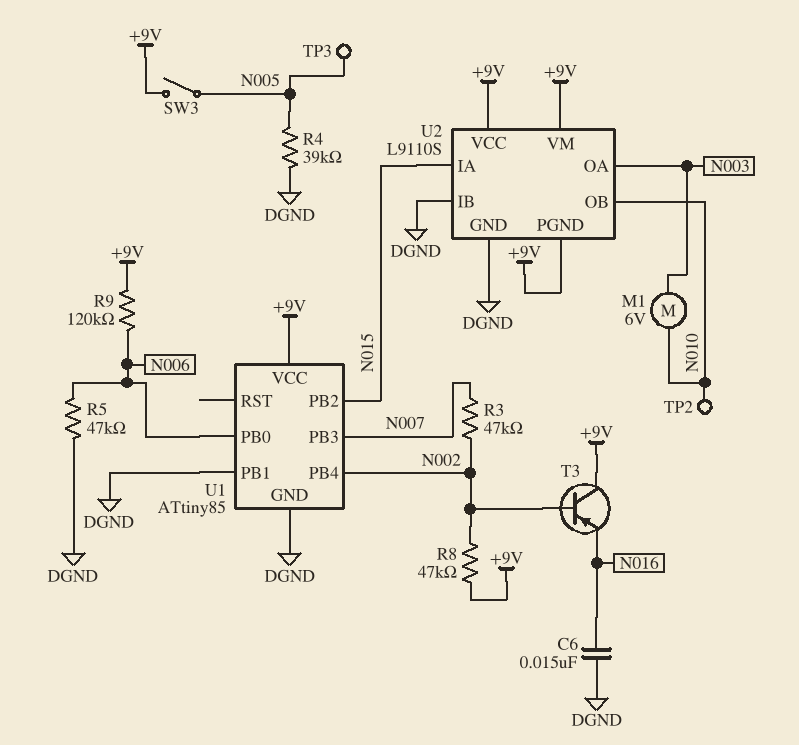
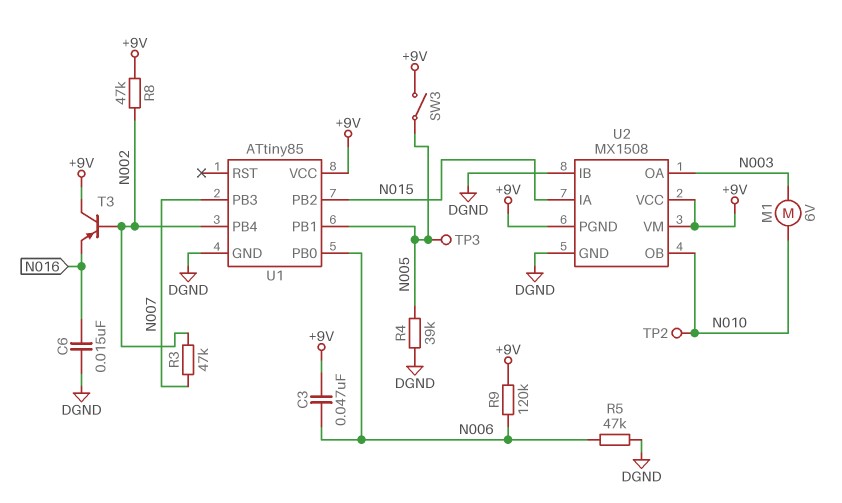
C3: none -> 47nF (+9V, N006)
U1 pin PB1: DGND -> N005
U2: L9110S -> MX1508

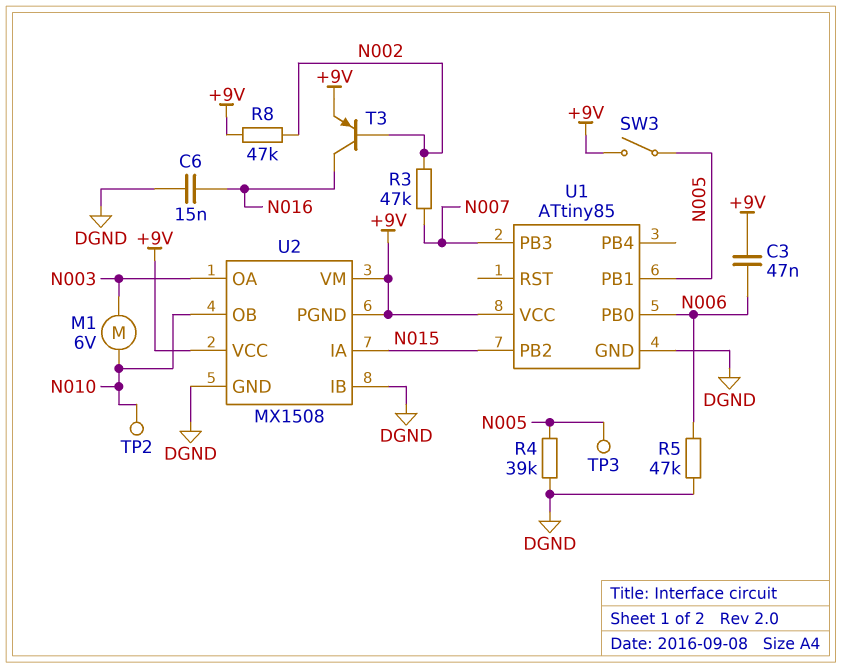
R9: 120k (+9V, N006) -> none
T3: PNP (B N002, C +9V, E N016) -> PNP (B N002, C N016, E +9V)
U1 pin PB4: N002 -> none

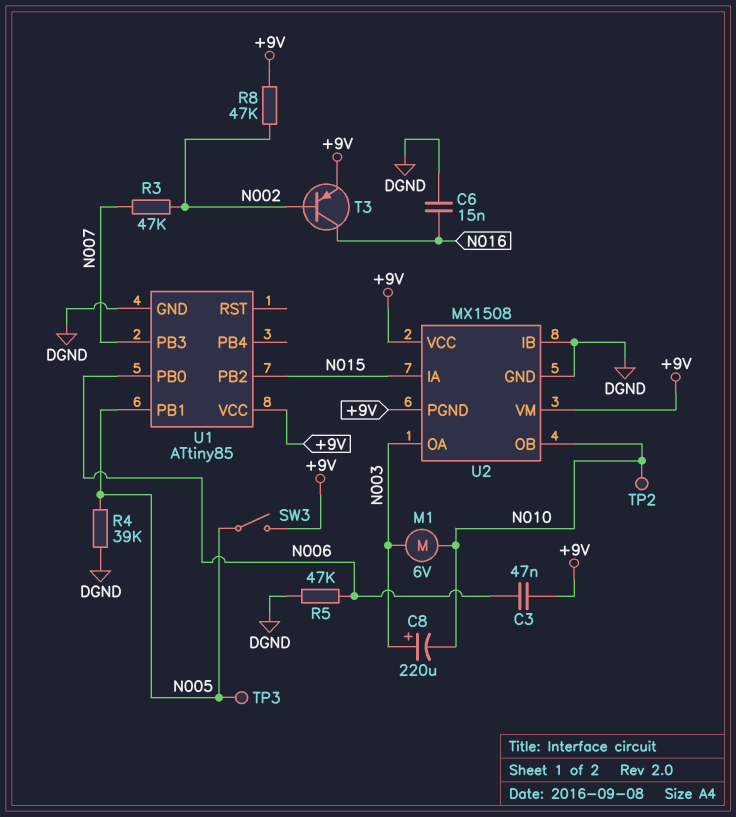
C8: none -> 220uF (plus N003, minus N010)

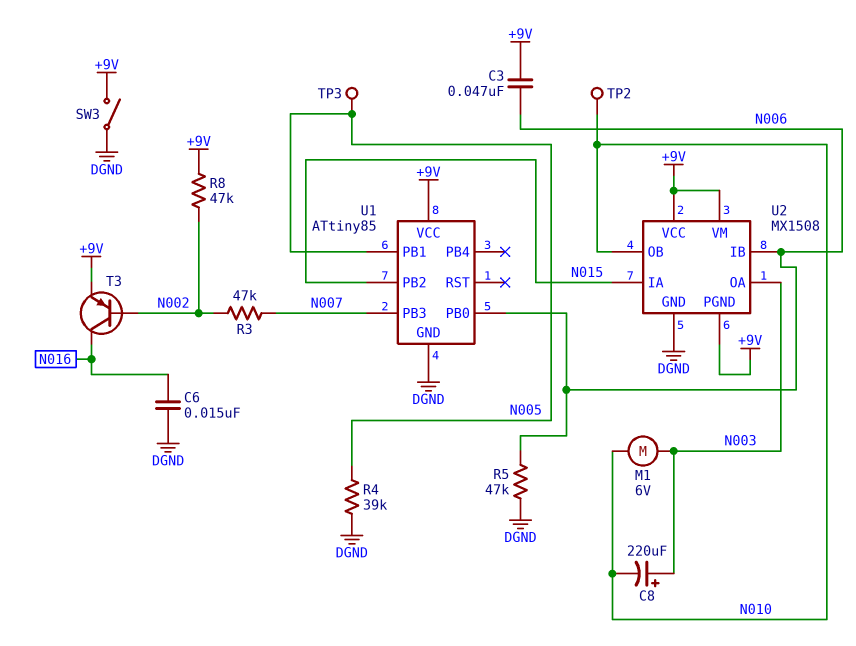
SW3: switch (+9V, N005) -> switch (+9V, DGND)
U2 pin IB: DGND -> N006

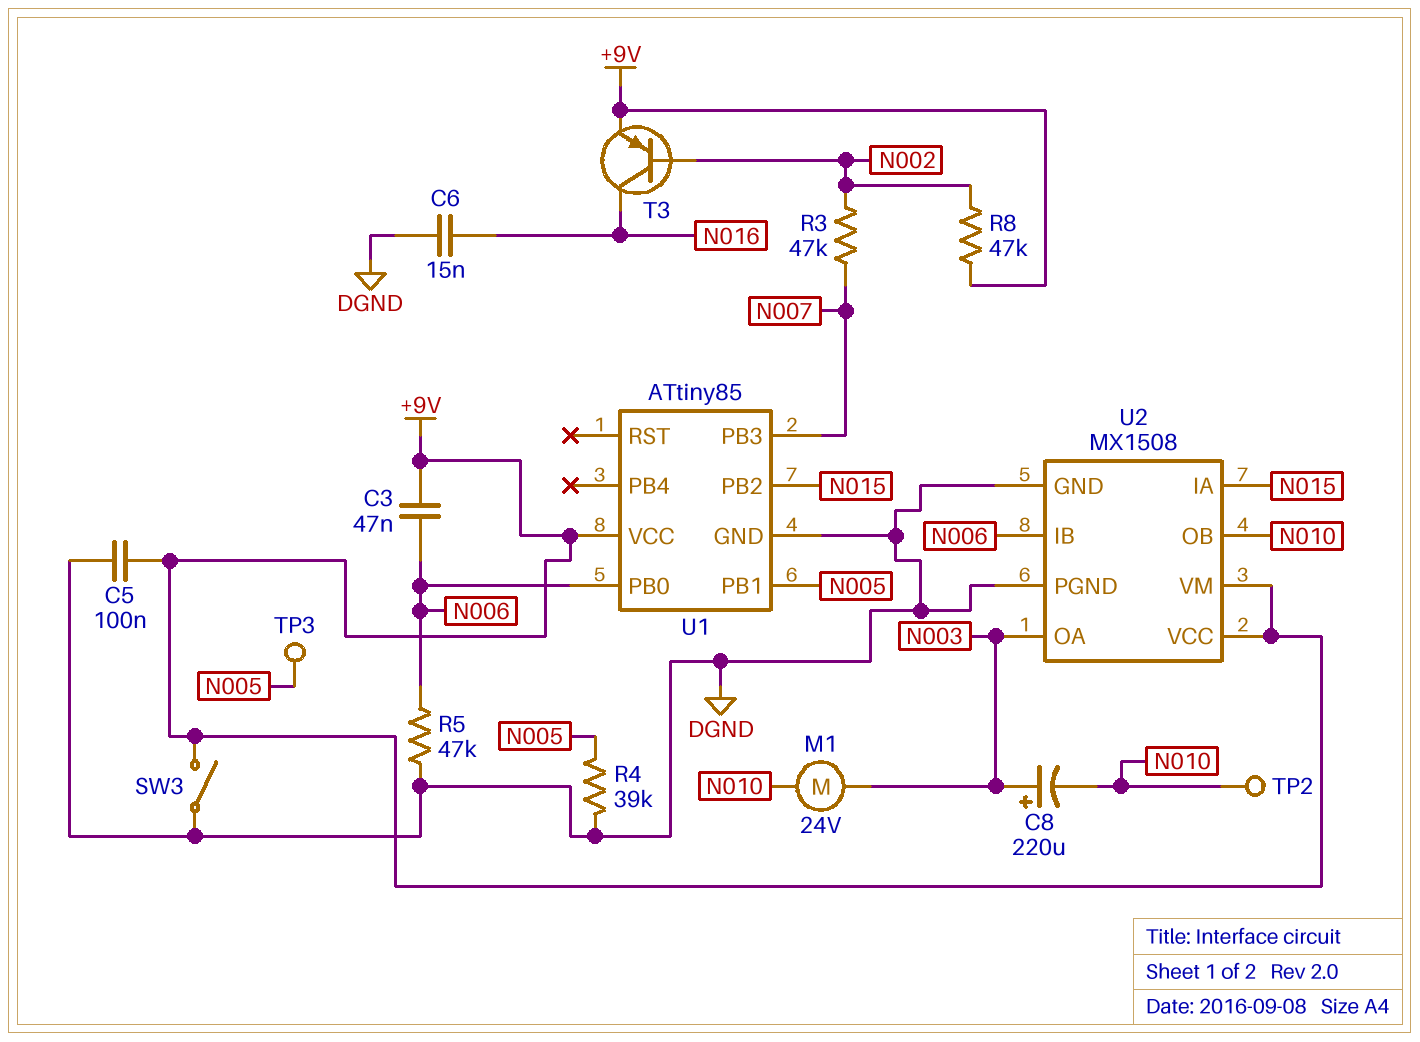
C5: none -> 100nF (+9V, DGND)
M1: motor 6V (N003, N010) -> motor 24V (N003, N010)
U2 pin PGND: +9V -> DGND

